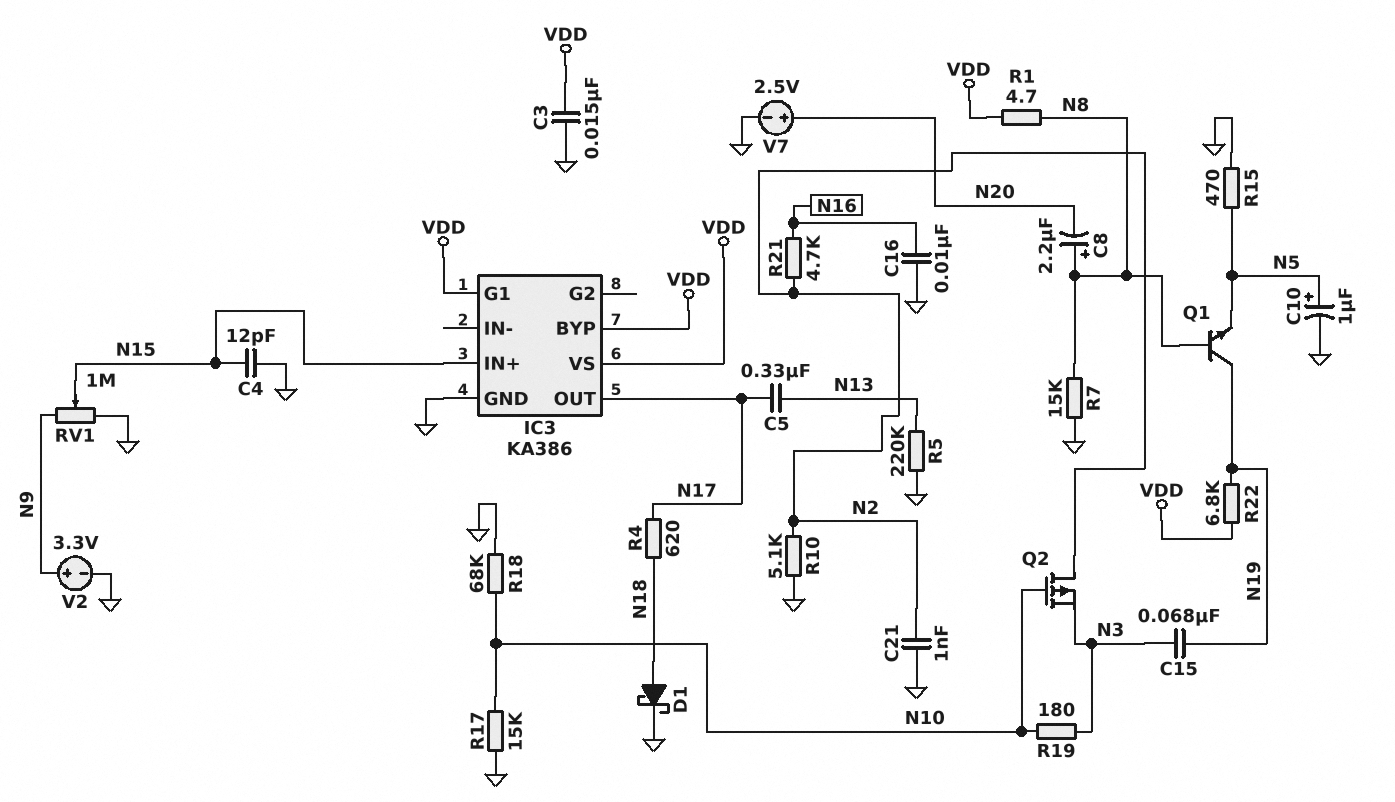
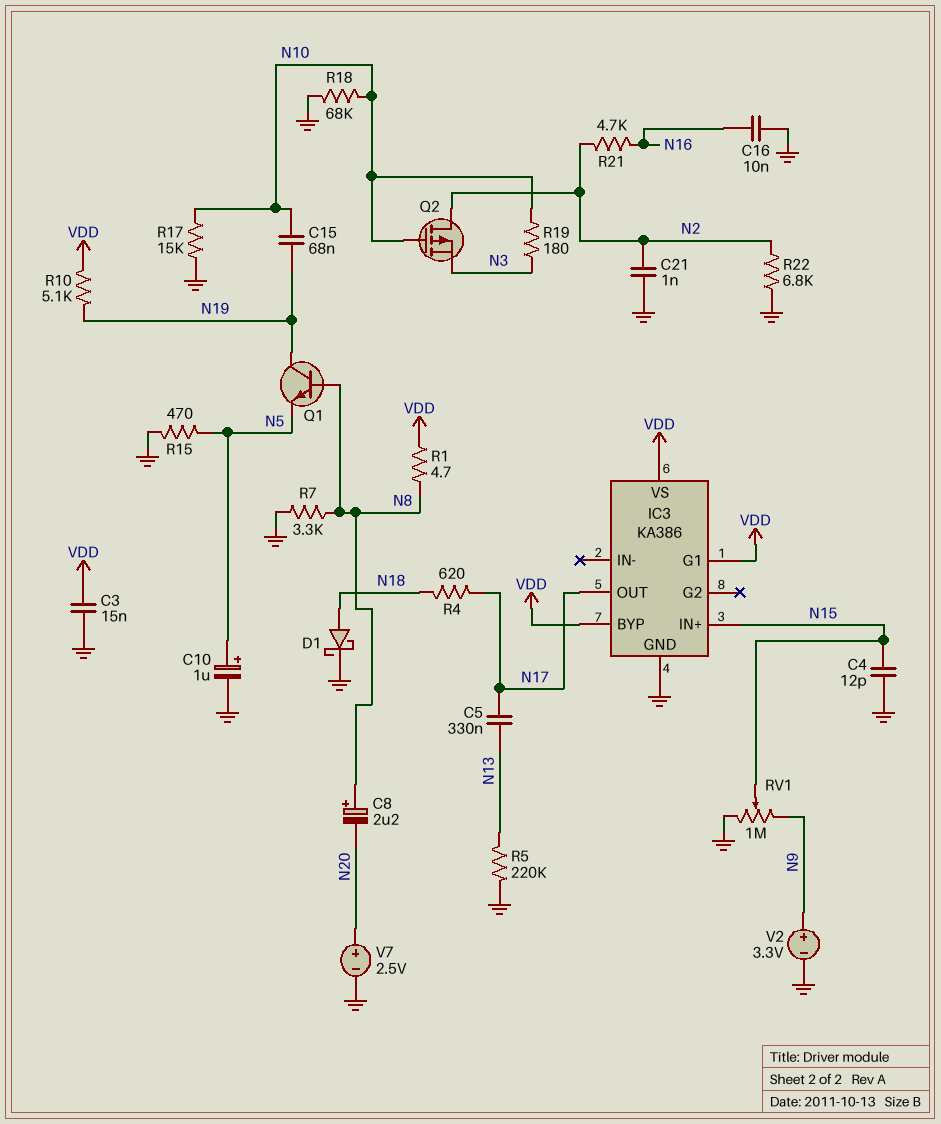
C15: 68nF (N3, N19) -> 68nF (N10, N19)
R7: 15k (GND, N8) -> 3.3k (GND, N8)
R10: 5.1k (GND, N2) -> 5.1k (N19, VDD)
R22: 6.8k (N19, VDD) -> 6.8k (GND, N2)

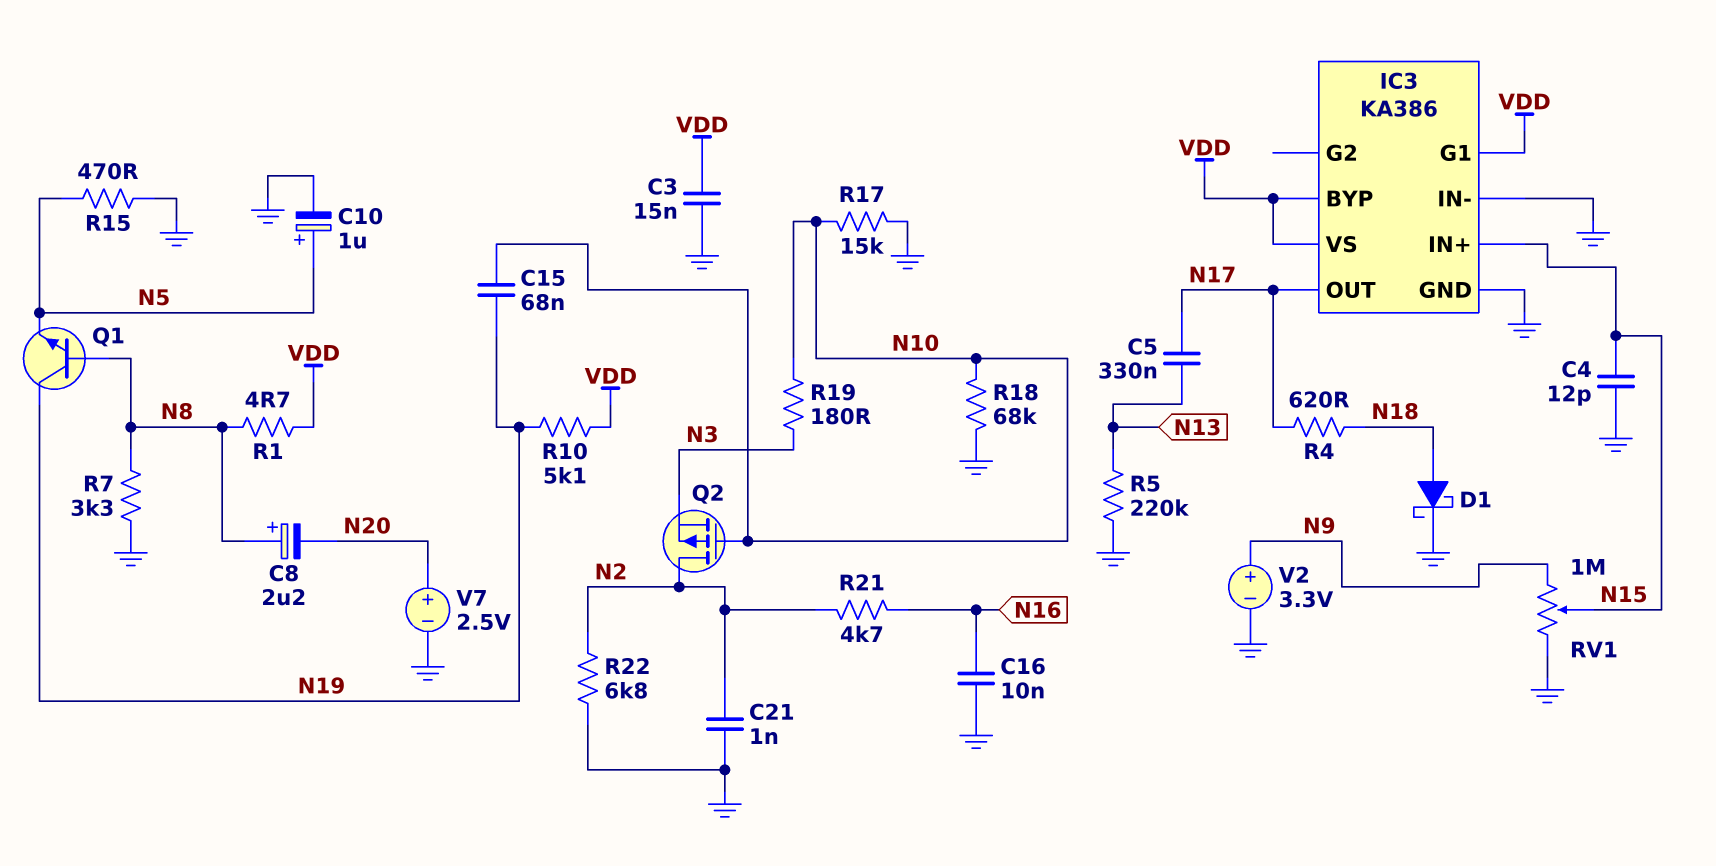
IC3 pin IN-: none -> GND

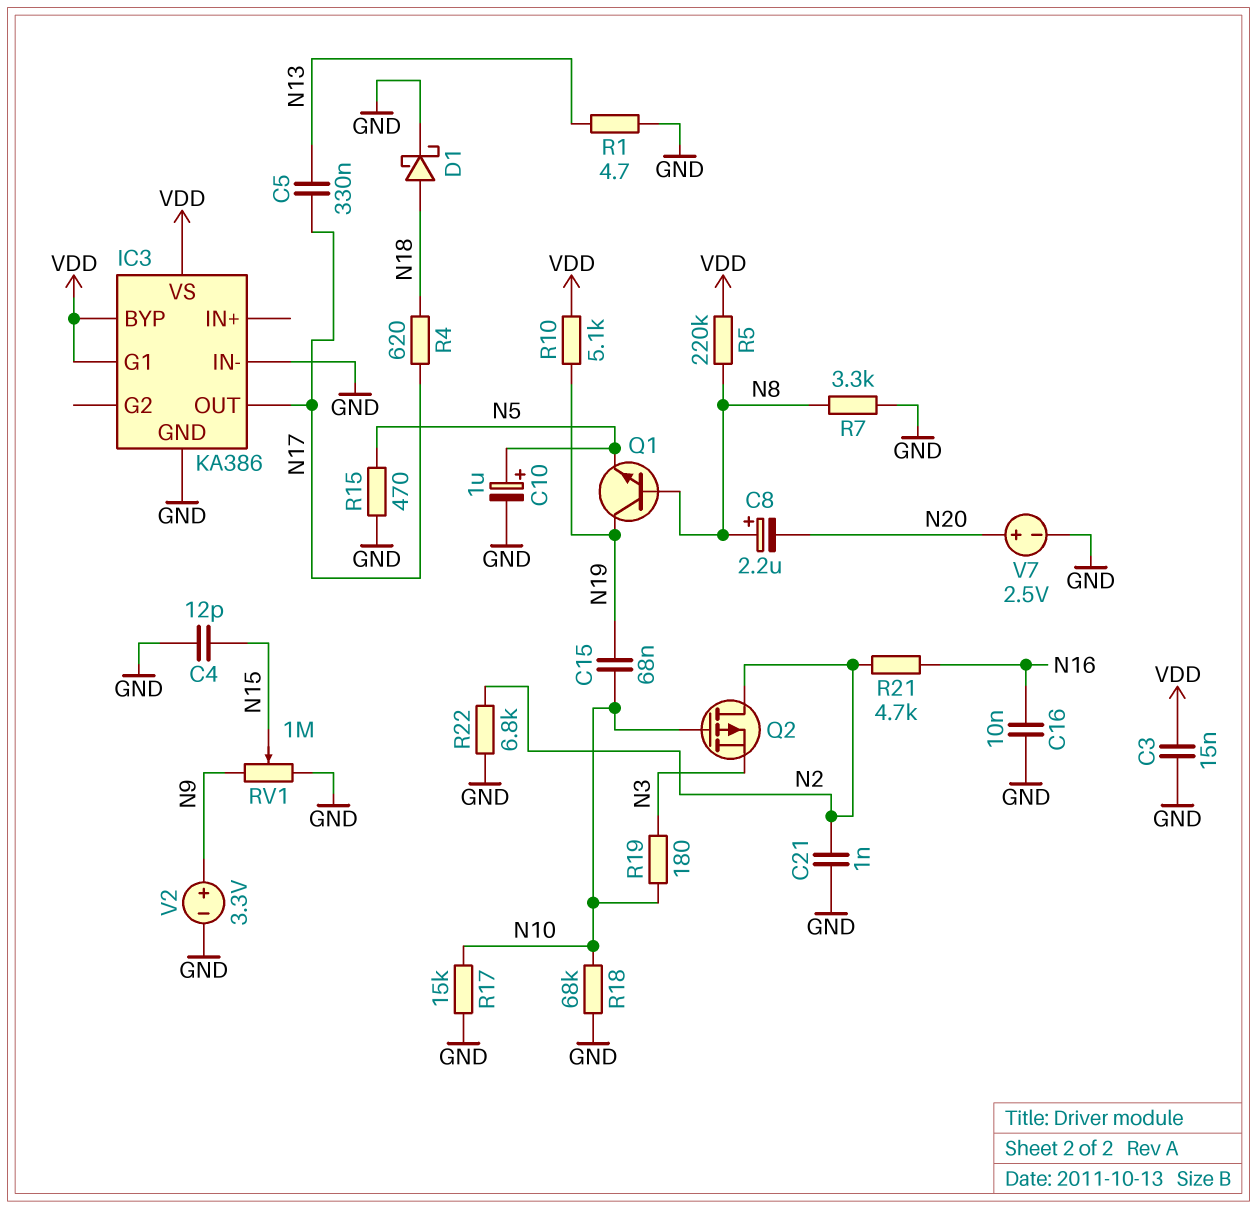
IC3 pin IN+: N15 -> none
R1: 4.7 (N8, VDD) -> 4.7 (GND, N13)
R5: 220k (GND, N13) -> 220k (N8, VDD)

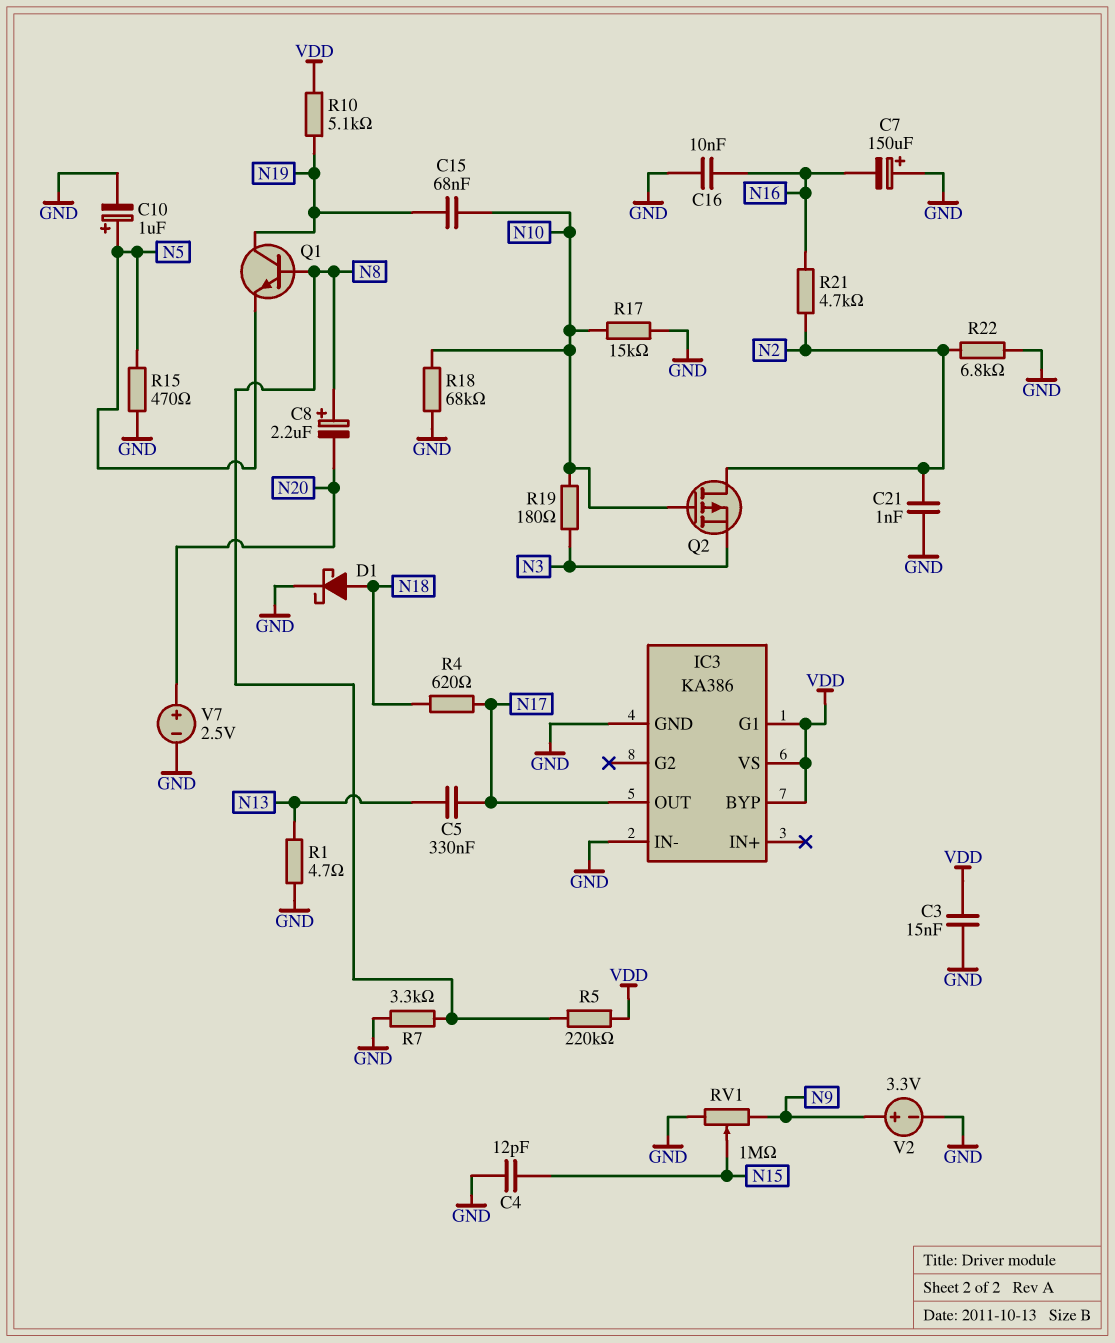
C7: none -> 150uF (plus GND, minus N16)

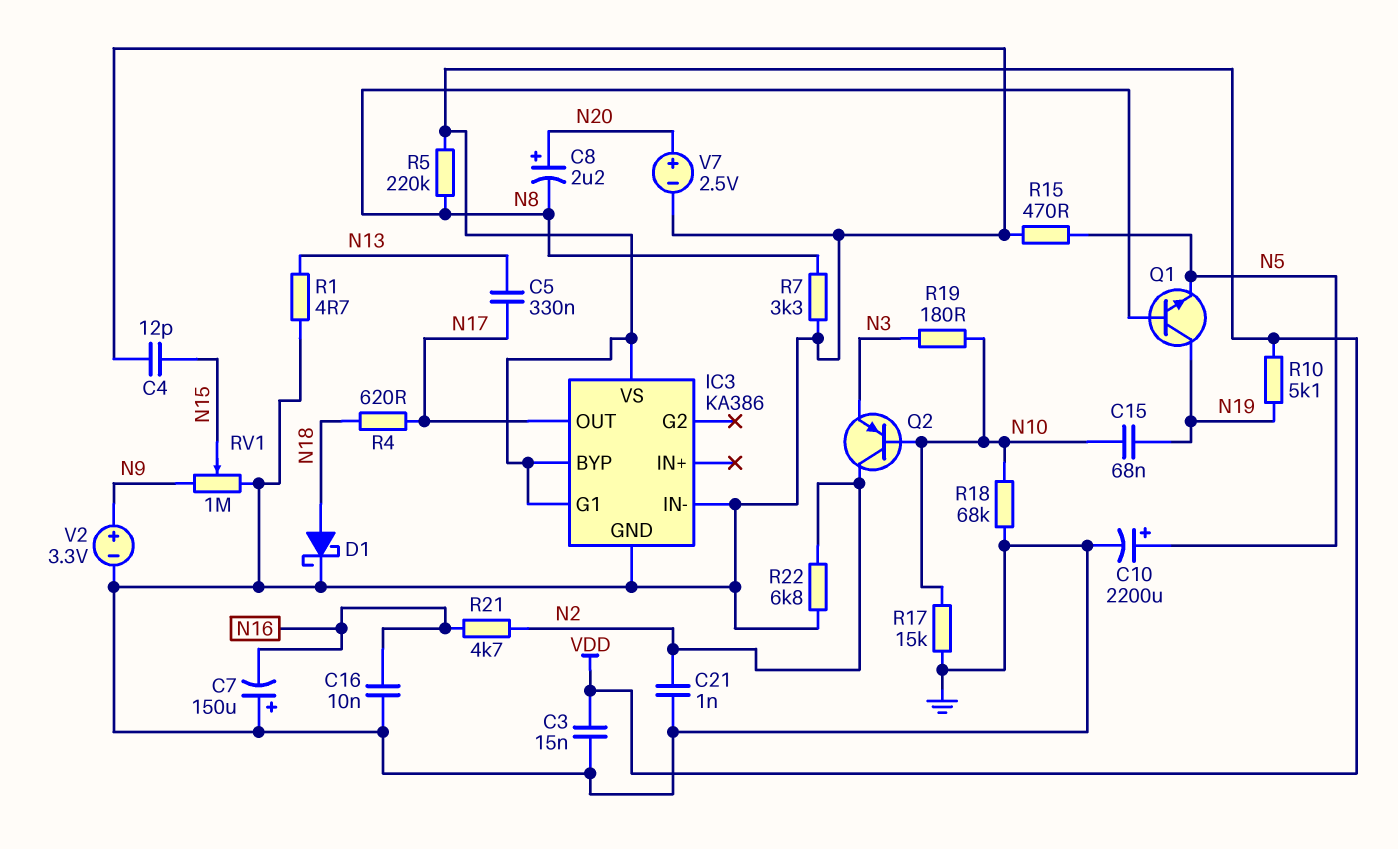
C8: 2.2uF (plus N8, minus N20) -> 2.2uF (plus N20, minus N8)
C10: 1uF (plus N5, minus GND) -> 2200uF (plus N5, minus GND)
Q2: PMOS (G N10, D N2, S N3) -> PNP (B N10, C N2, E N3)

